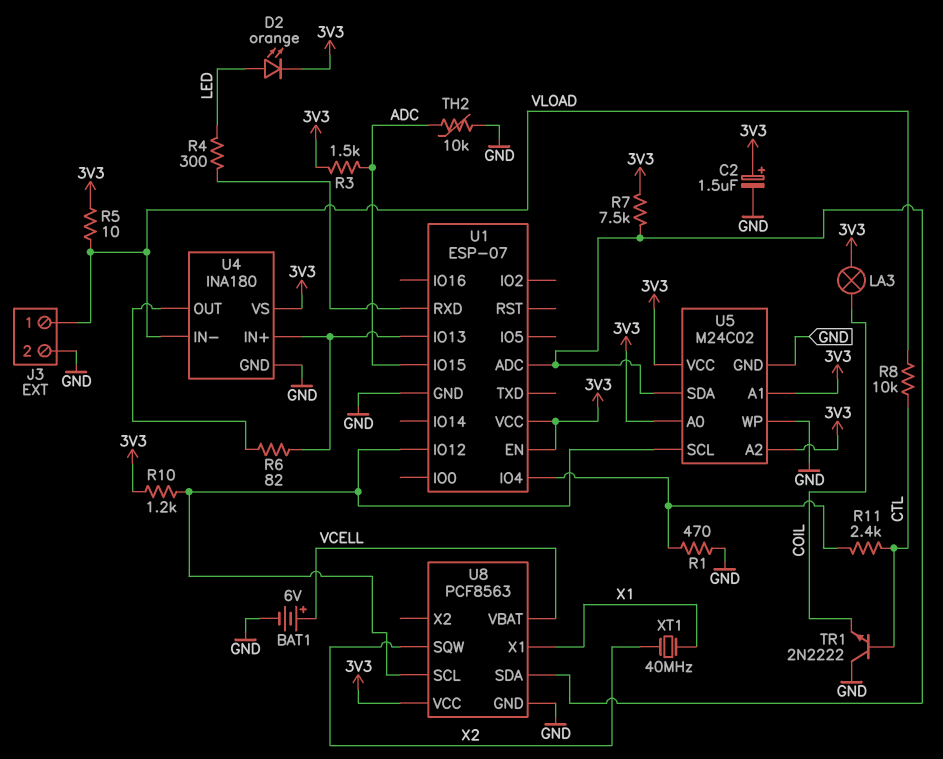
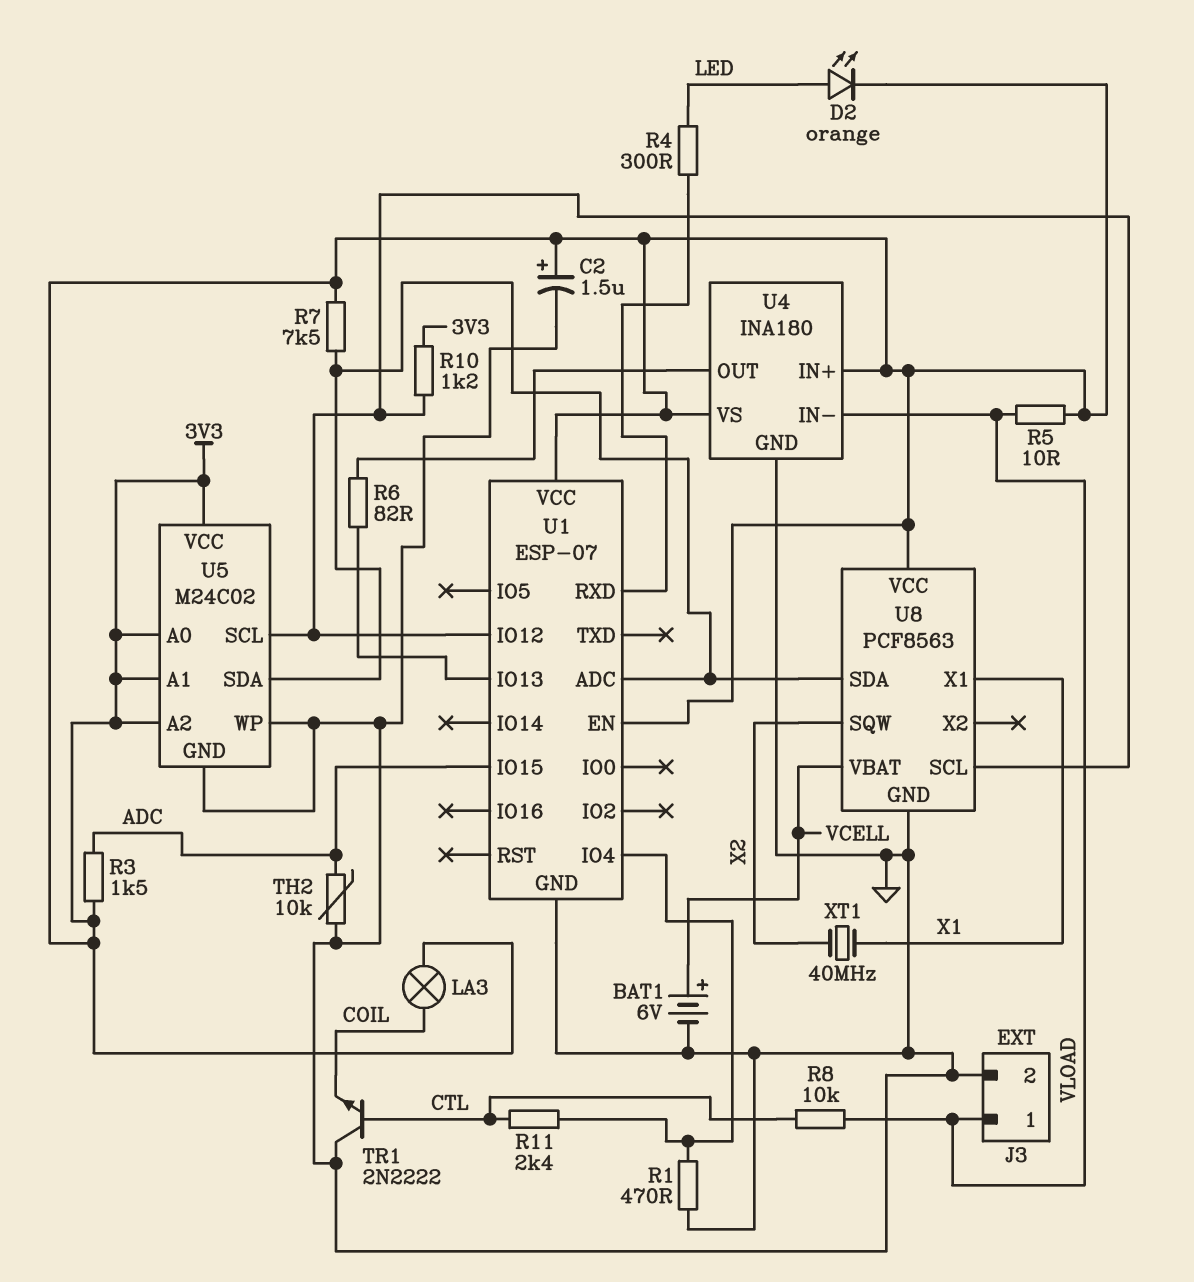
U4 pin IN+: U1/IO13 -> 3V3

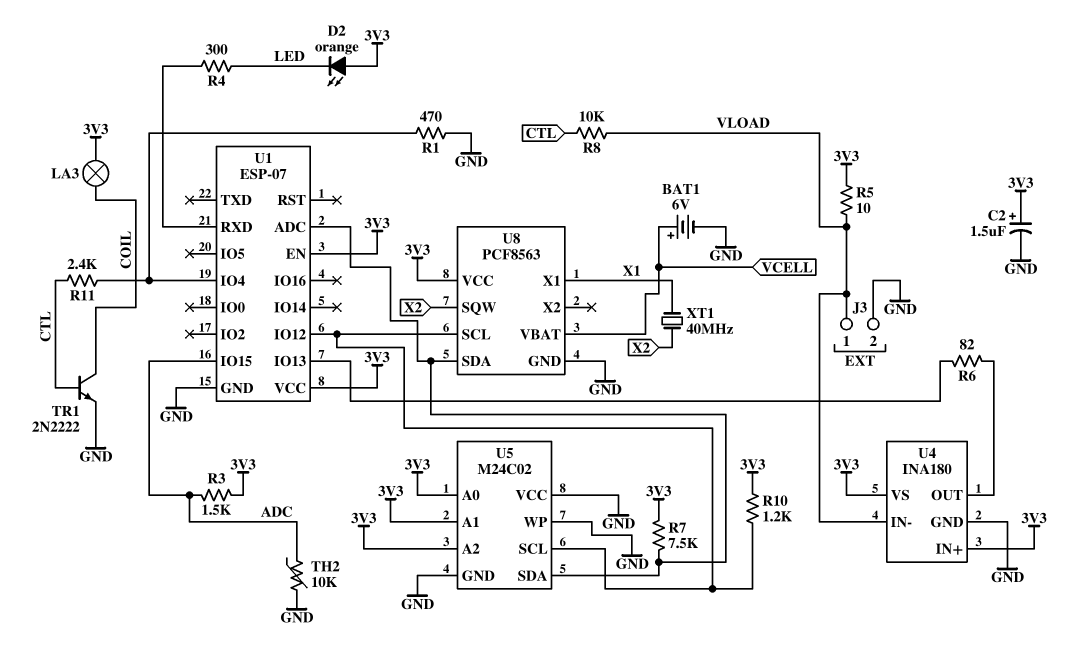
D2: LED orange (A LED, K 3V3) -> LED orange (A 3V3, K LED)
TR1: NPN 2N2222 (B CTL, C GND, E COIL) -> NPN 2N2222 (B CTL, C COIL, E GND)
U5 pin VCC: 3V3 -> GND

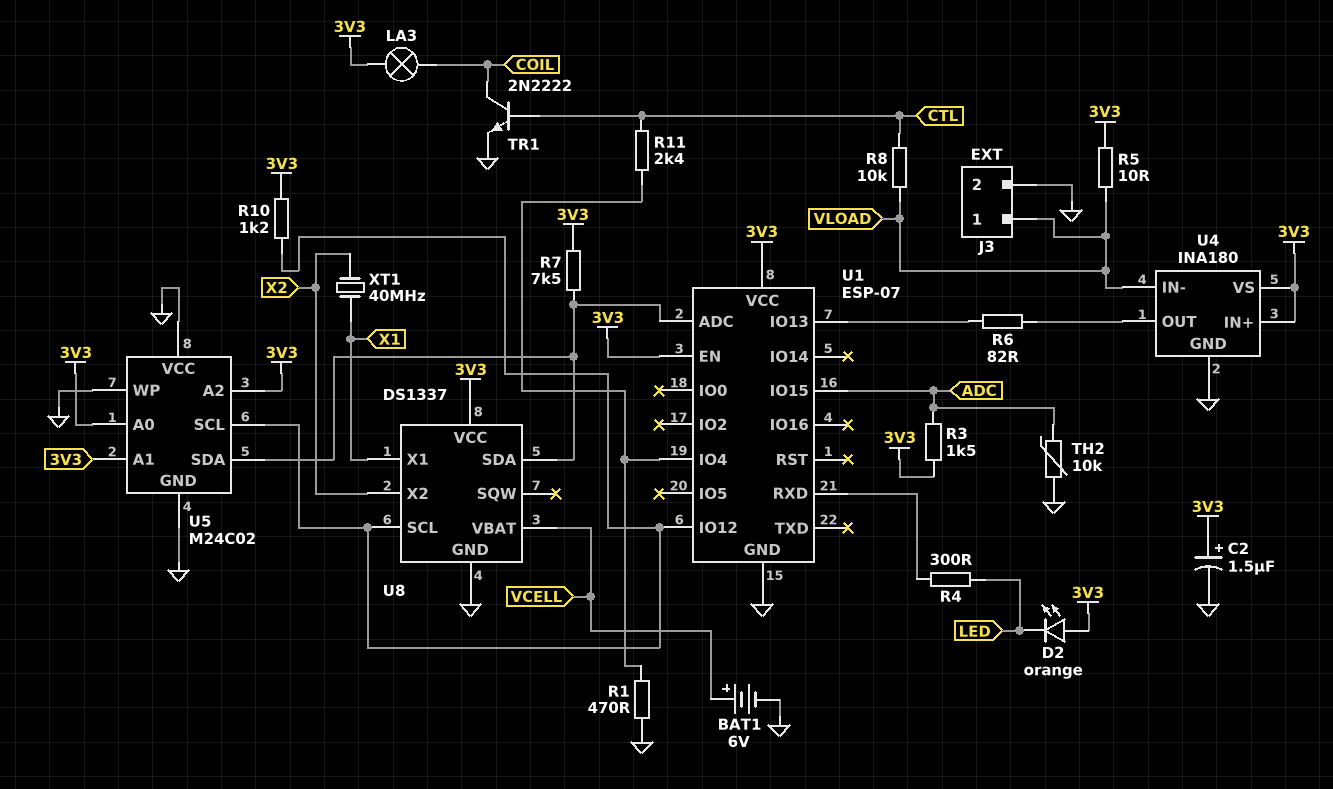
U8: PCF8563 -> DS1337
U8 pin SQW: X2 -> none
U8 pin X2: none -> X2

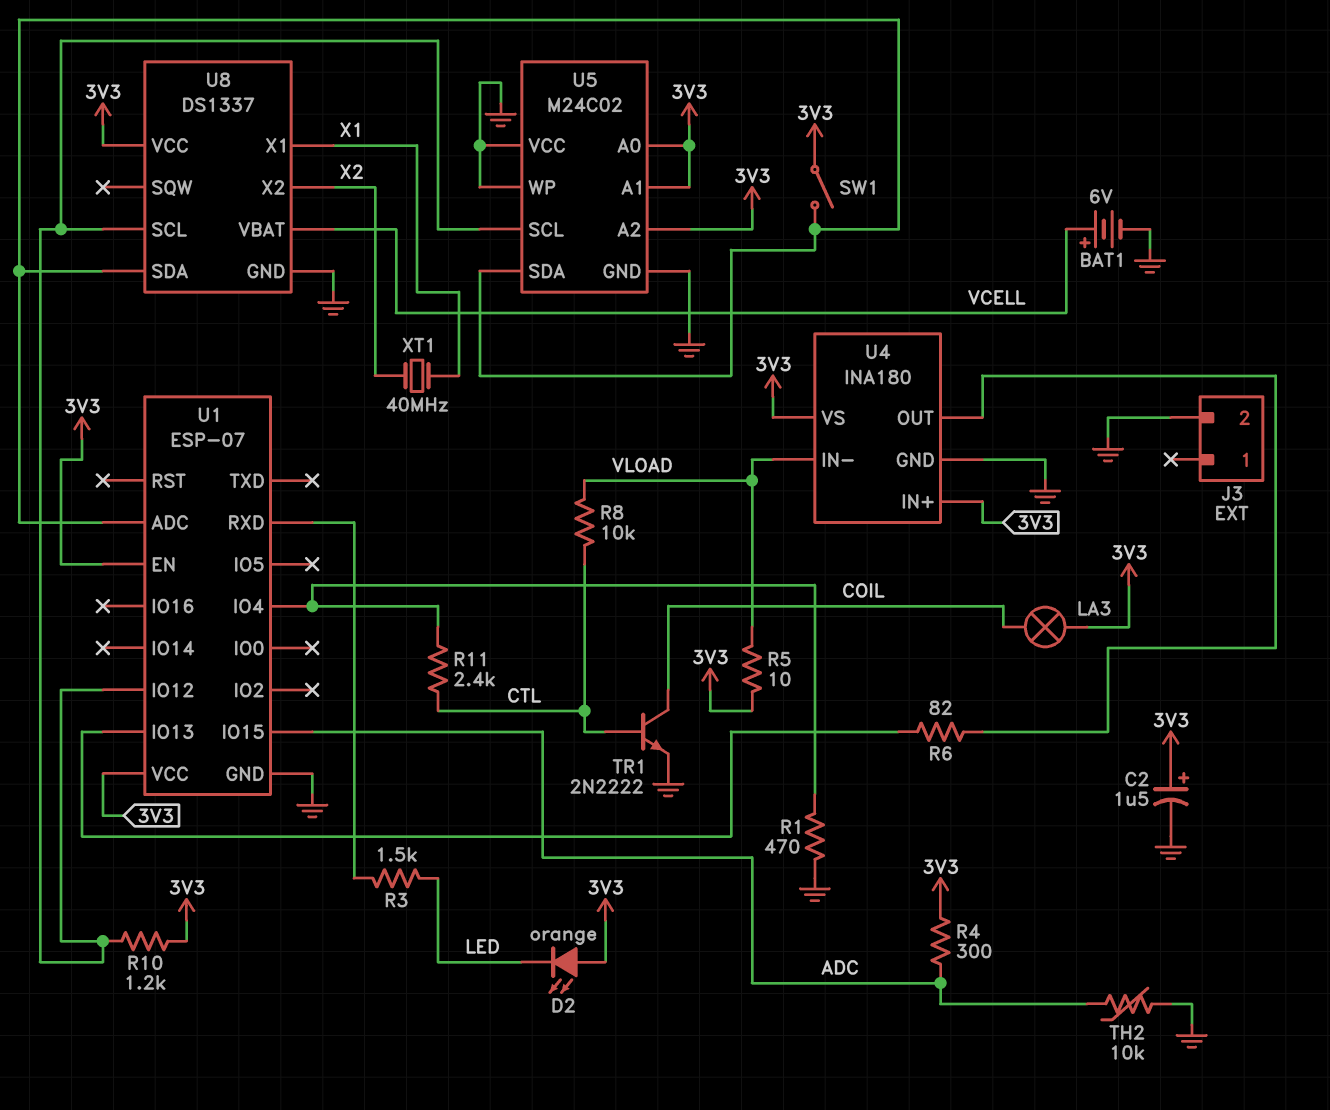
J3 pin 1: VLOAD -> none
R3: 1.5k (3V3, ADC) -> 1.5k (LED, U1/RXD)
R4: 300 (LED, U1/RXD) -> 300 (3V3, ADC)
R7: 7.5k (3V3, U1/ADC) -> none
SW1: none -> switch (3V3, U1/ADC)

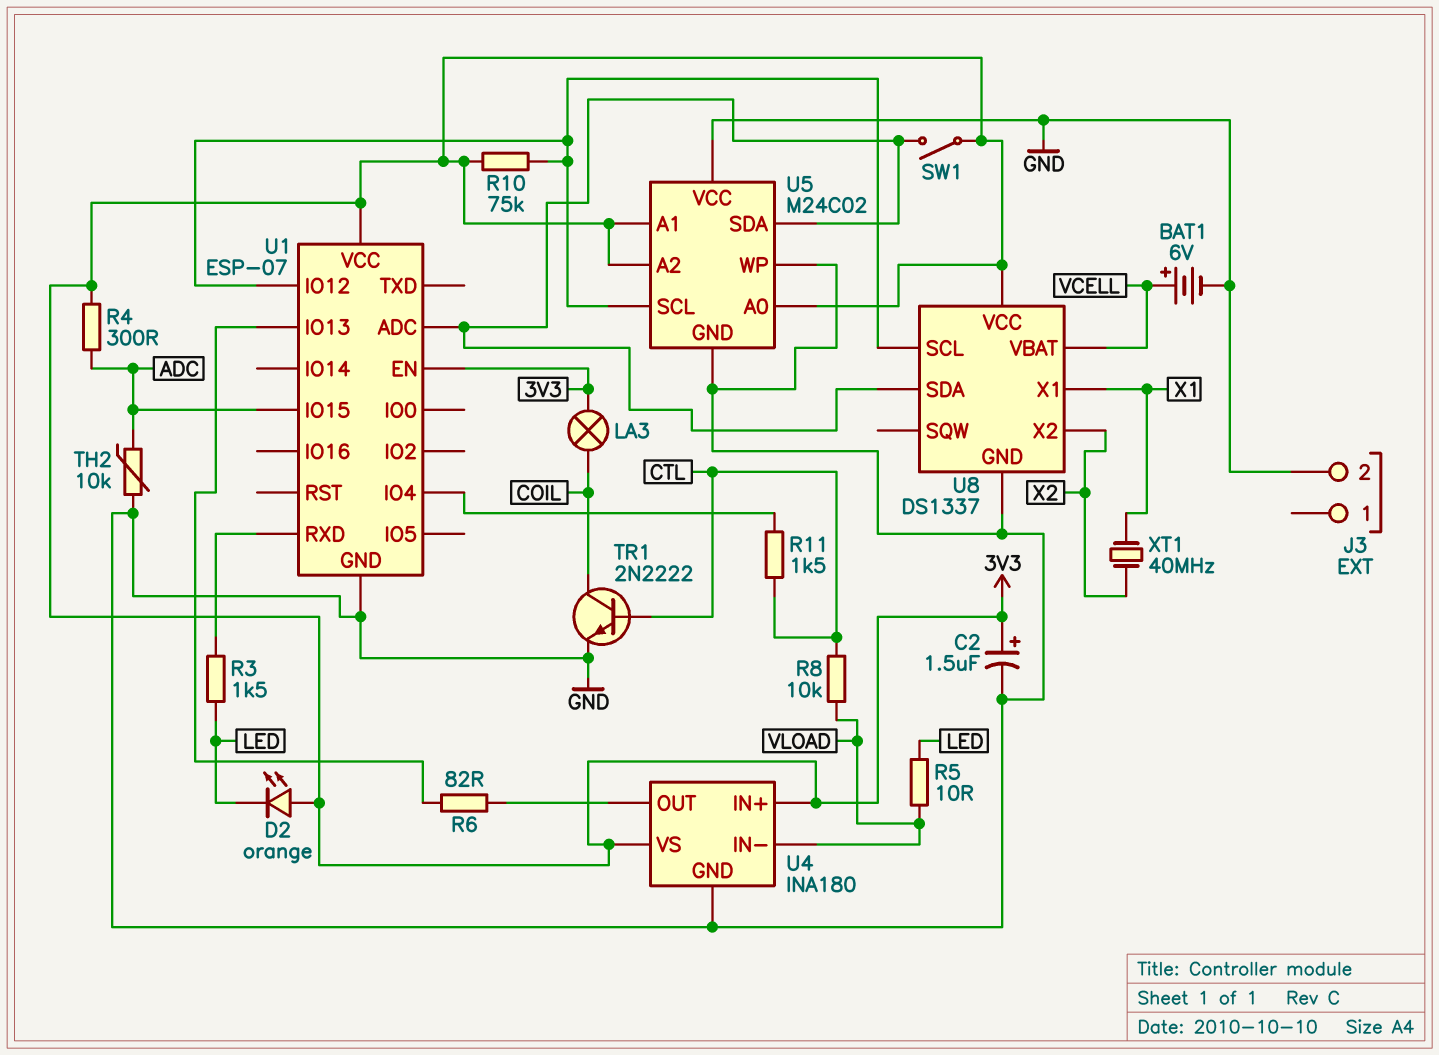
R1: 470 (GND, U1/IO4) -> none
R5: 10 (3V3, VLOAD) -> 10 (LED, VLOAD)
R10: 1.2k (3V3, U1/IO12) -> 75k (3V3, U1/IO12)
R11: 2.4k (CTL, U1/IO4) -> 1.5k (CTL, U1/IO4)

